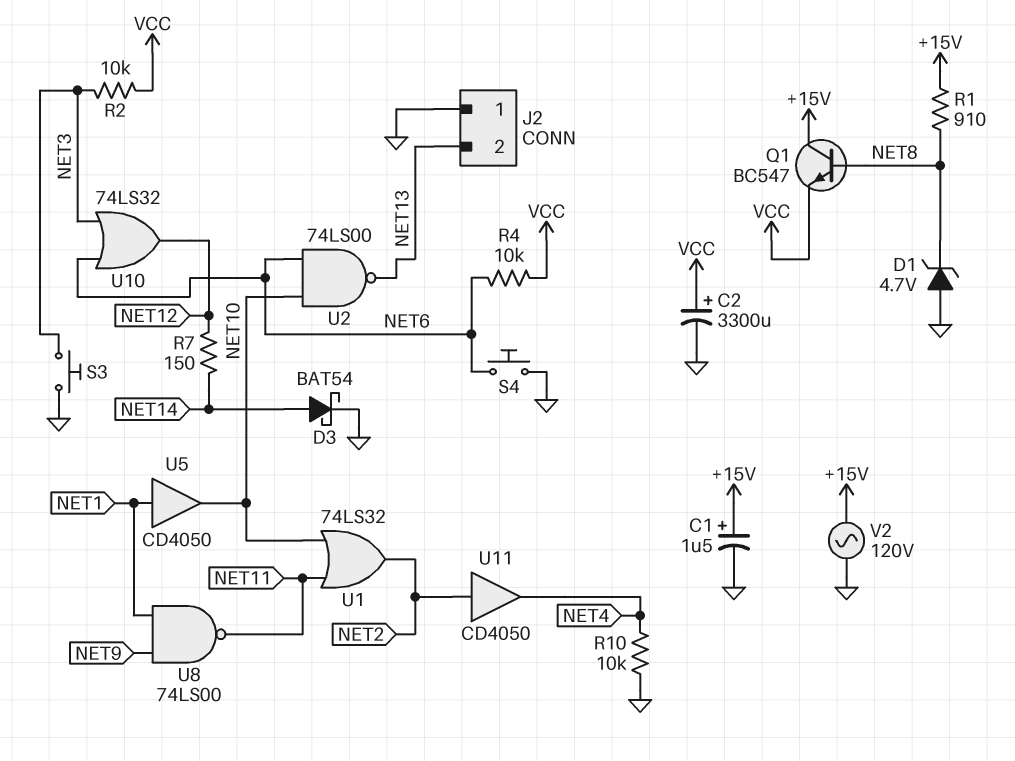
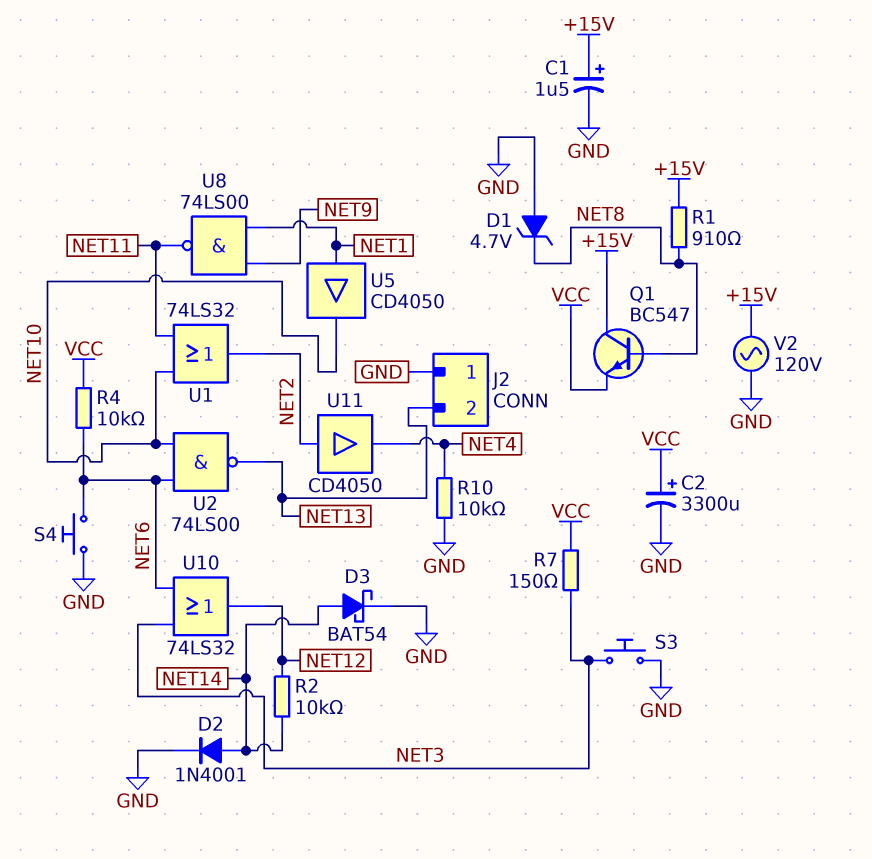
D2: none -> diode 1N4001 (A NET14, K GND)
R2: 10k (NET3, VCC) -> 10k (NET12, NET14)
R7: 150 (NET12, NET14) -> 150 (NET3, VCC)

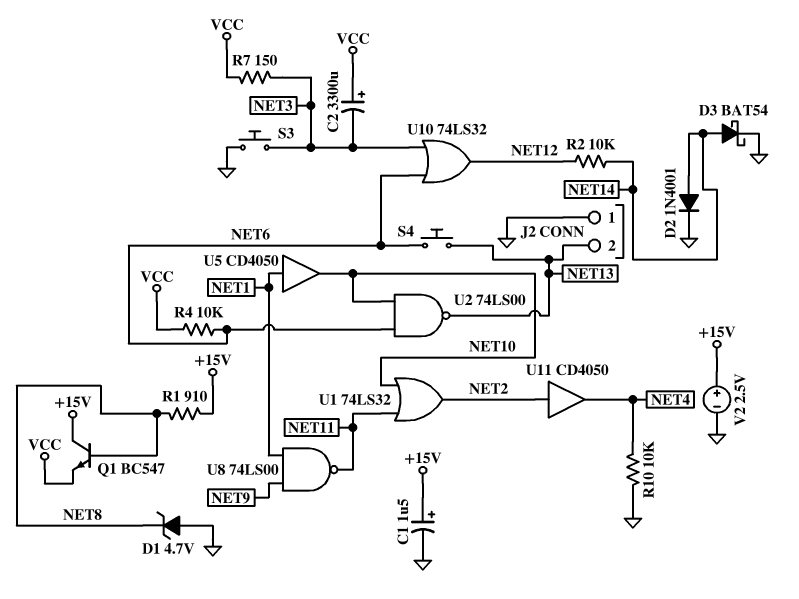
C2: 3300uF (plus VCC, minus GND) -> 3300uF (plus VCC, minus NET3)
S4: button (GND, NET6) -> button (NET6, NET13)
V2: AC 120V (+15V, GND) -> 2.5V (plus +15V, minus GND)

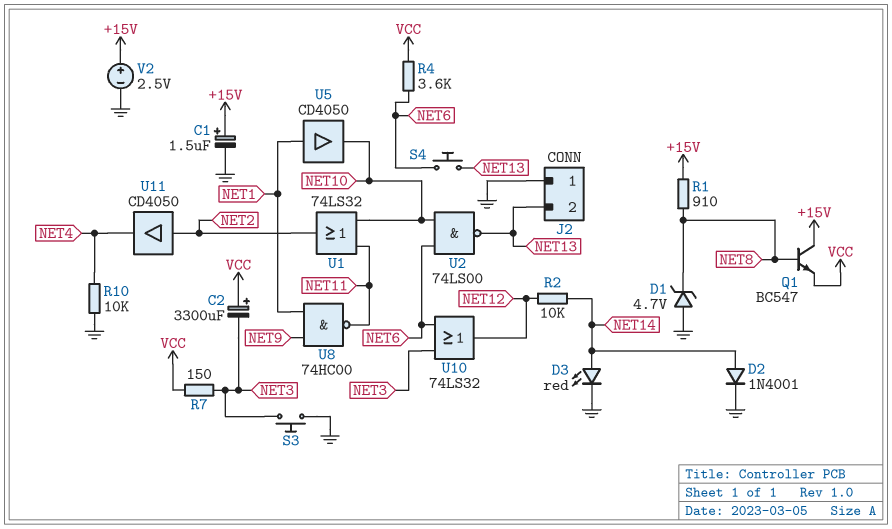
D3: schottky BAT54 (A NET14, K GND) -> LED red (A NET14, K GND)
R4: 10k (NET6, VCC) -> 3.6k (NET6, VCC)
U8: NAND 74LS00 (in NET1, in NET9, out NET11) -> NAND 74HC00 (in NET1, in NET9, out NET11)

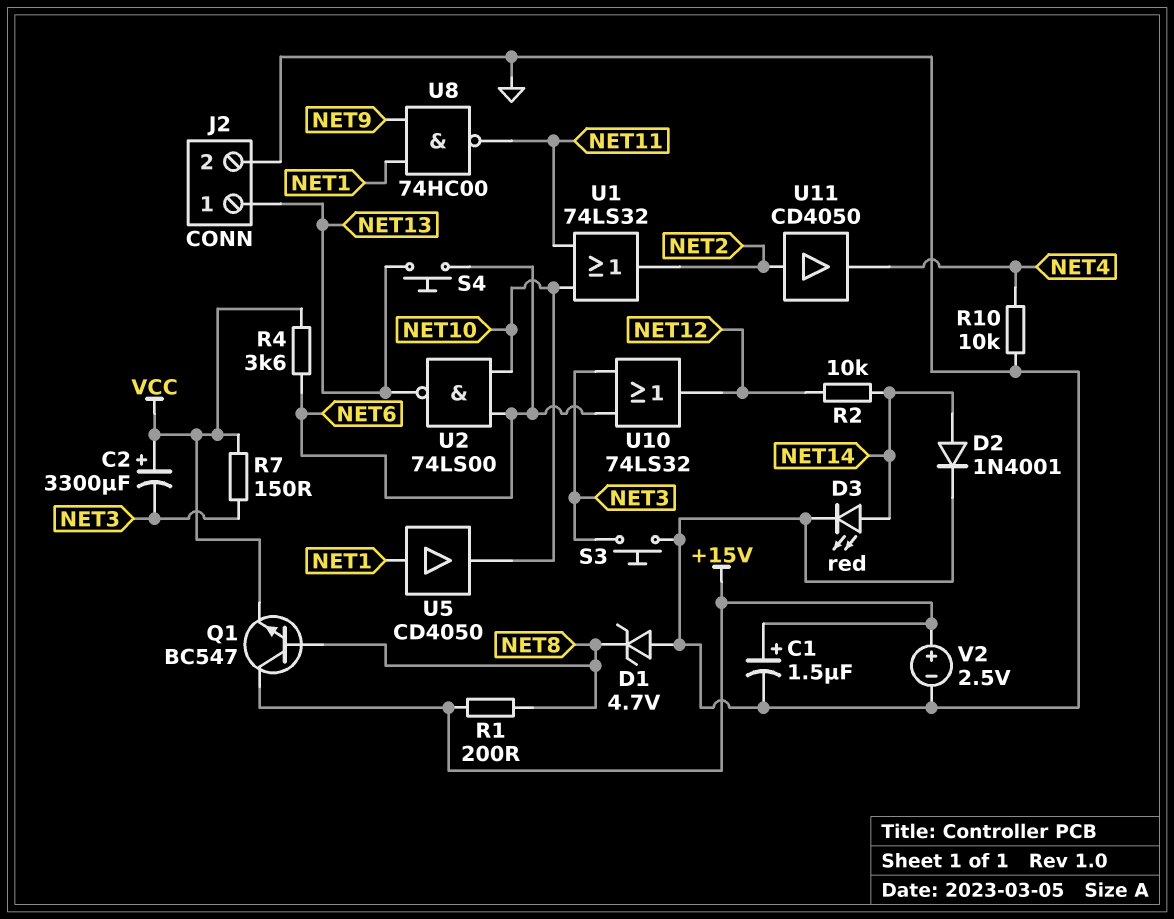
J2 pin 1: GND -> NET13
J2 pin 2: NET13 -> GND
R1: 910 (+15V, NET8) -> 200 (+15V, NET8)

